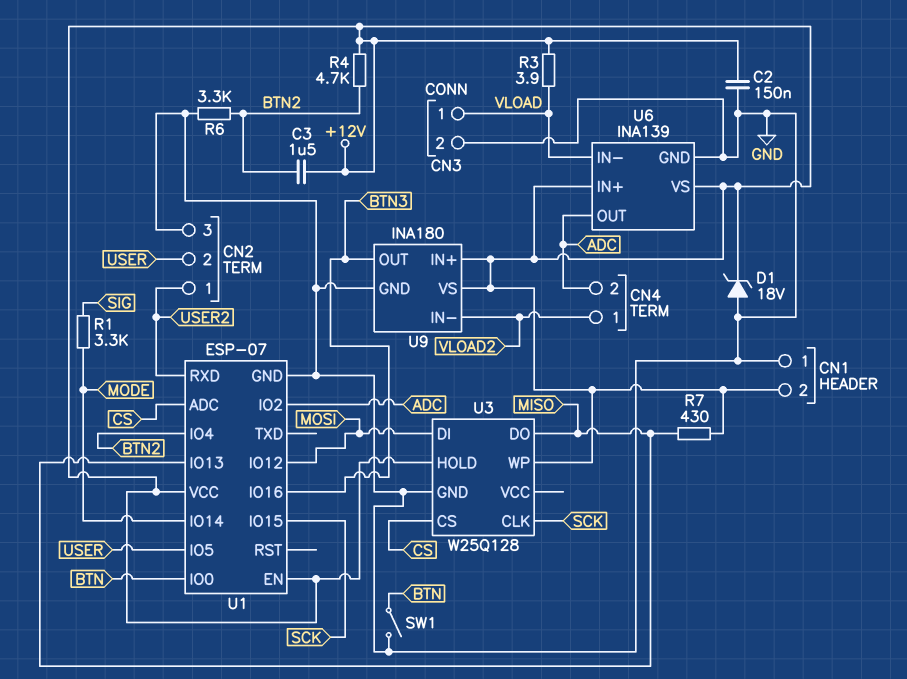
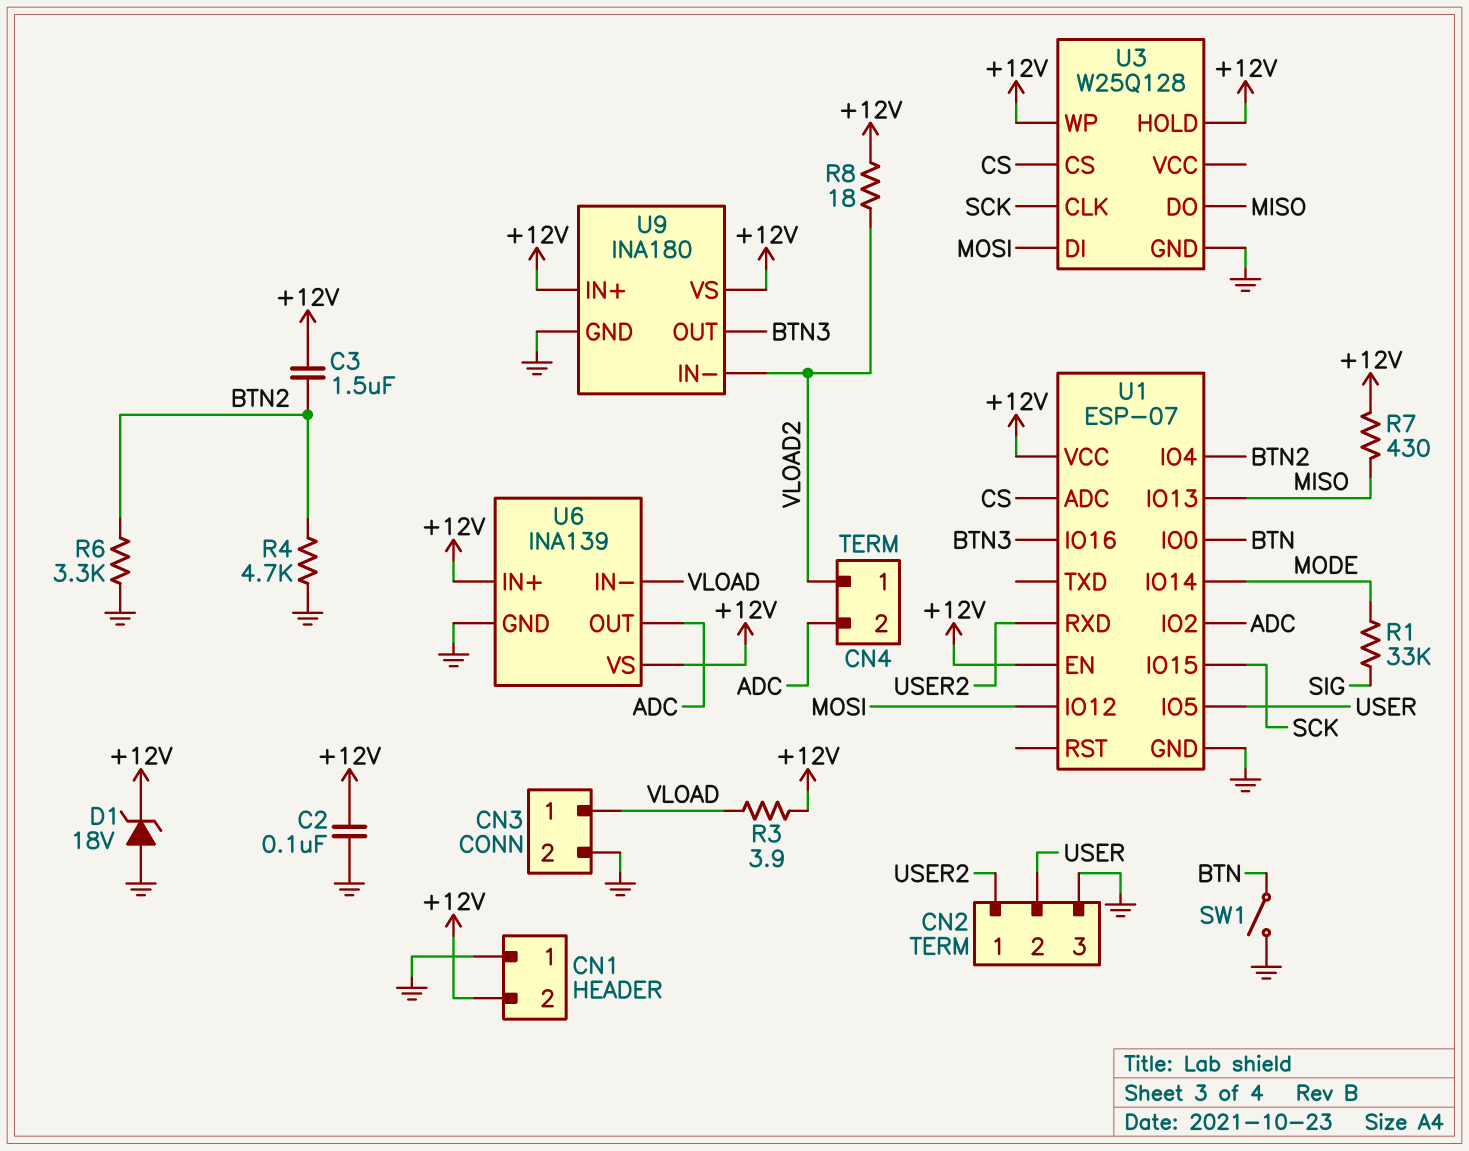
C2: 150nF (+12V, GND) -> 100nF (+12V, GND)
R1: 3.3k (MODE, SIG) -> 33k (MODE, SIG)
R4: 4.7k (+12V, BTN2) -> 4.7k (BTN2, GND)
R8: none -> 18 (+12V, VLOAD2)

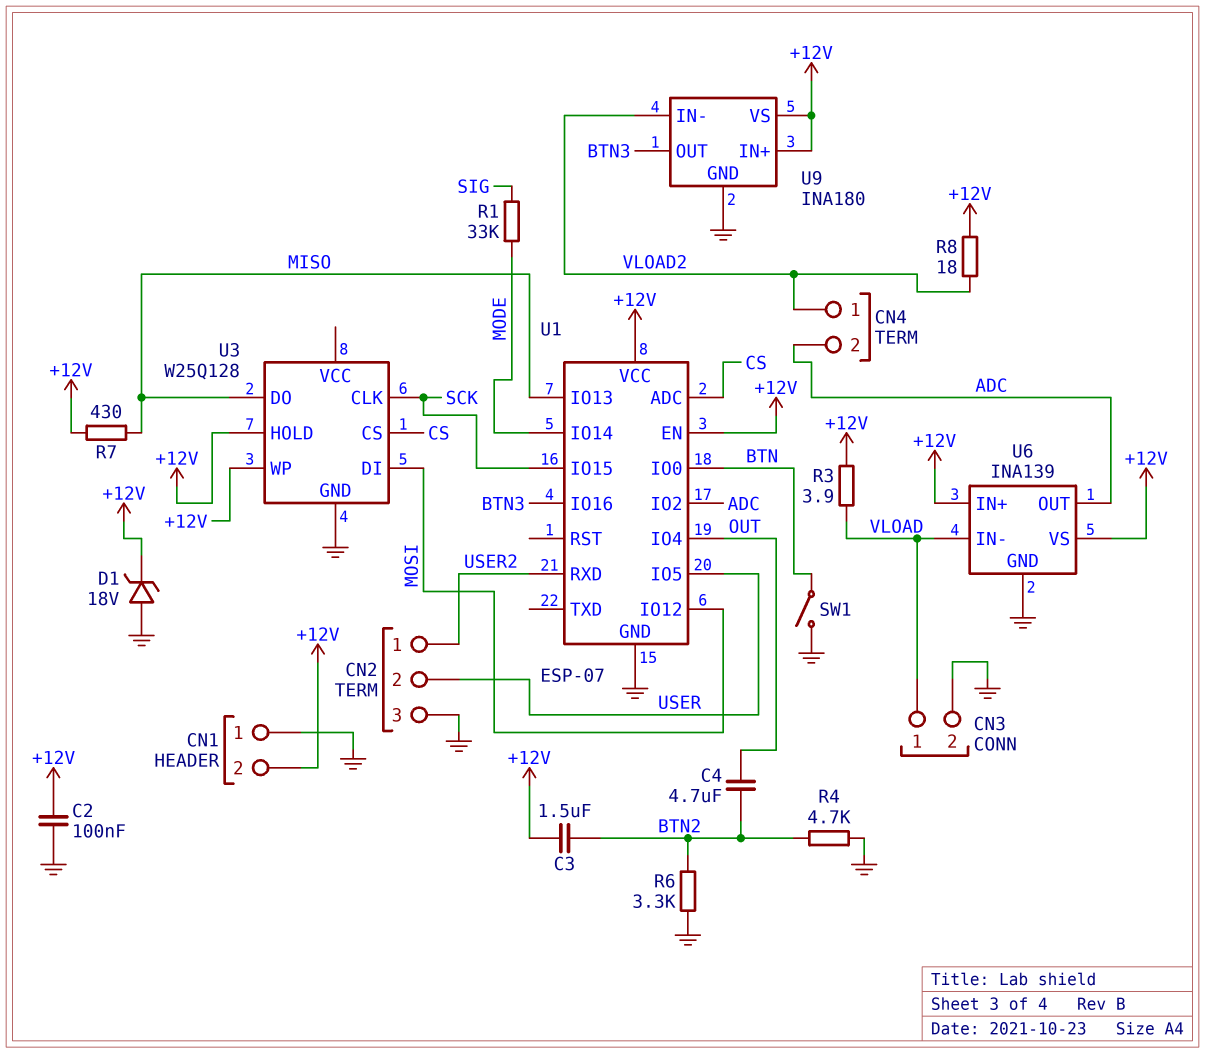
C4: none -> 4.7uF (BTN2, OUT)
U1 pin IO4: BTN2 -> OUT

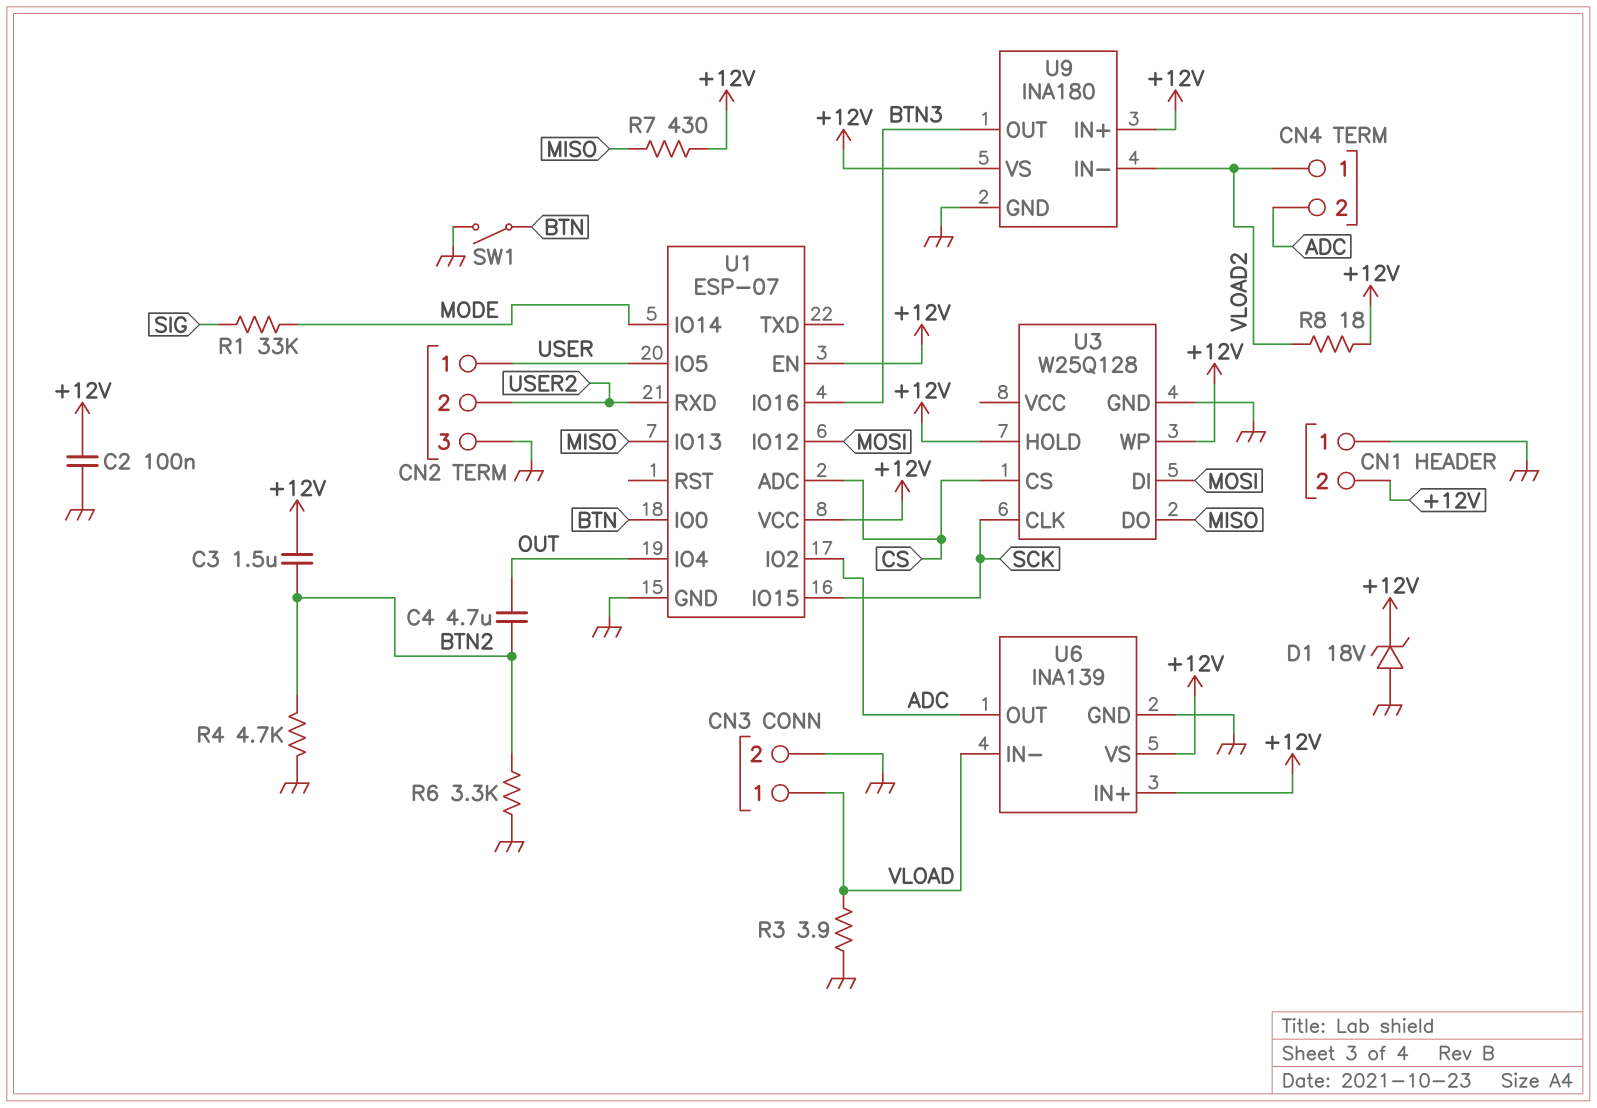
CN2 pin 1: USER2 -> USER
CN2 pin 2: USER -> USER2
R3: 3.9 (+12V, VLOAD) -> 3.9 (GND, VLOAD)

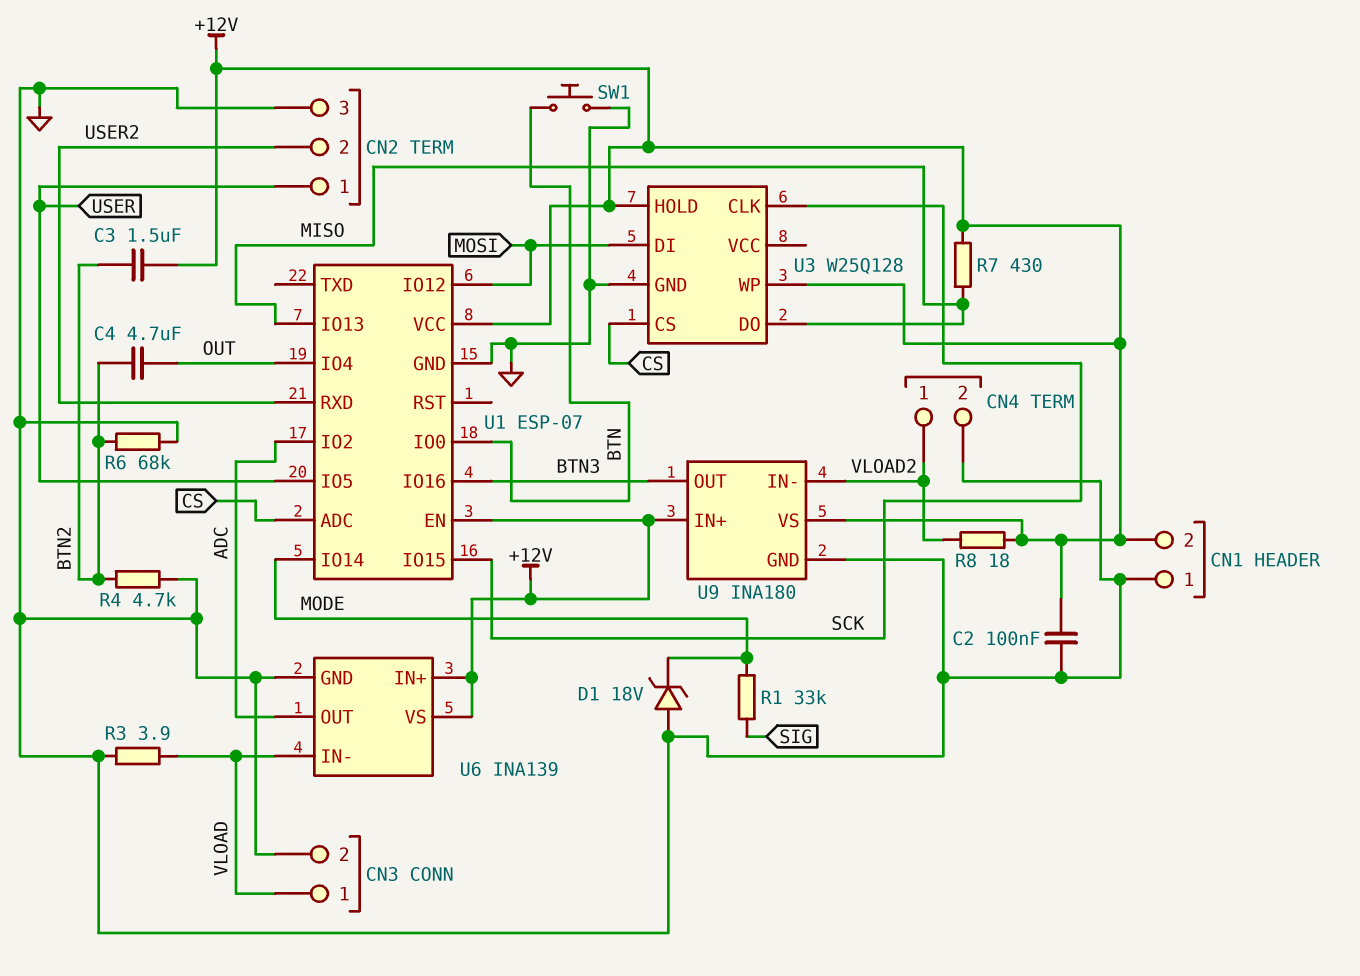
CN4 pin 2: ADC -> GND
D1: zener 18V (A GND, K +12V) -> zener 18V (A GND, K MODE)
R6: 3.3k (BTN2, GND) -> 68k (BTN2, GND)
SW1: switch (BTN, GND) -> button (BTN, GND)

